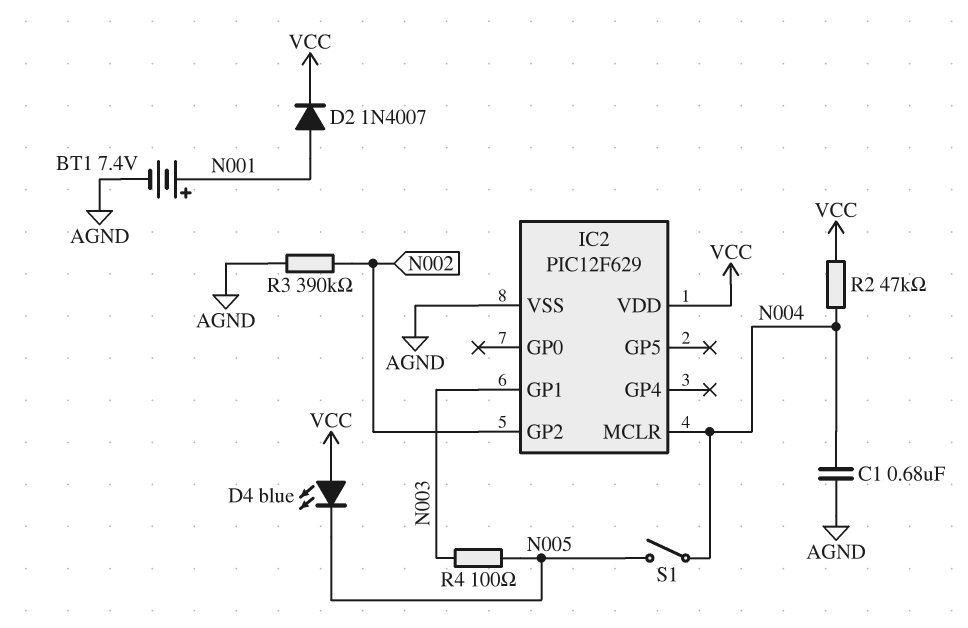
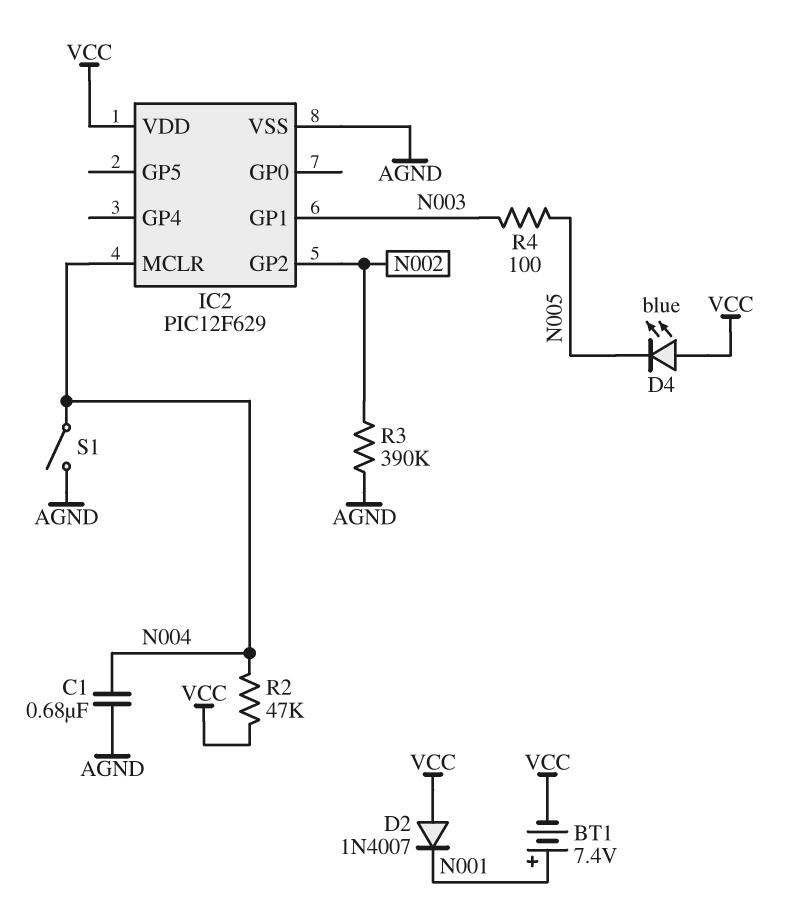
BT1: 7.4V (plus N001, minus AGND) -> 7.4V (plus N001, minus VCC)
D2: diode 1N4007 (A N001, K VCC) -> diode 1N4007 (A VCC, K N001)
S1: switch (N004, N005) -> switch (AGND, N004)

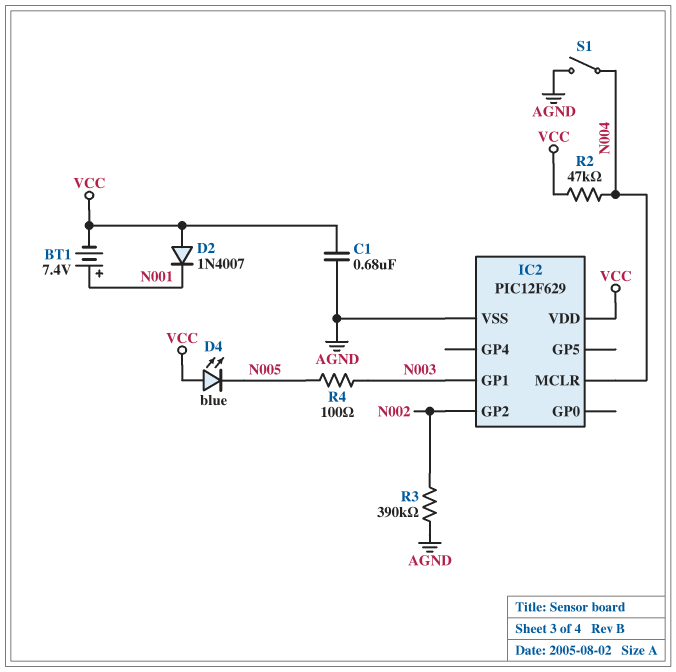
C1: 680nF (AGND, N004) -> 680nF (AGND, VCC)

